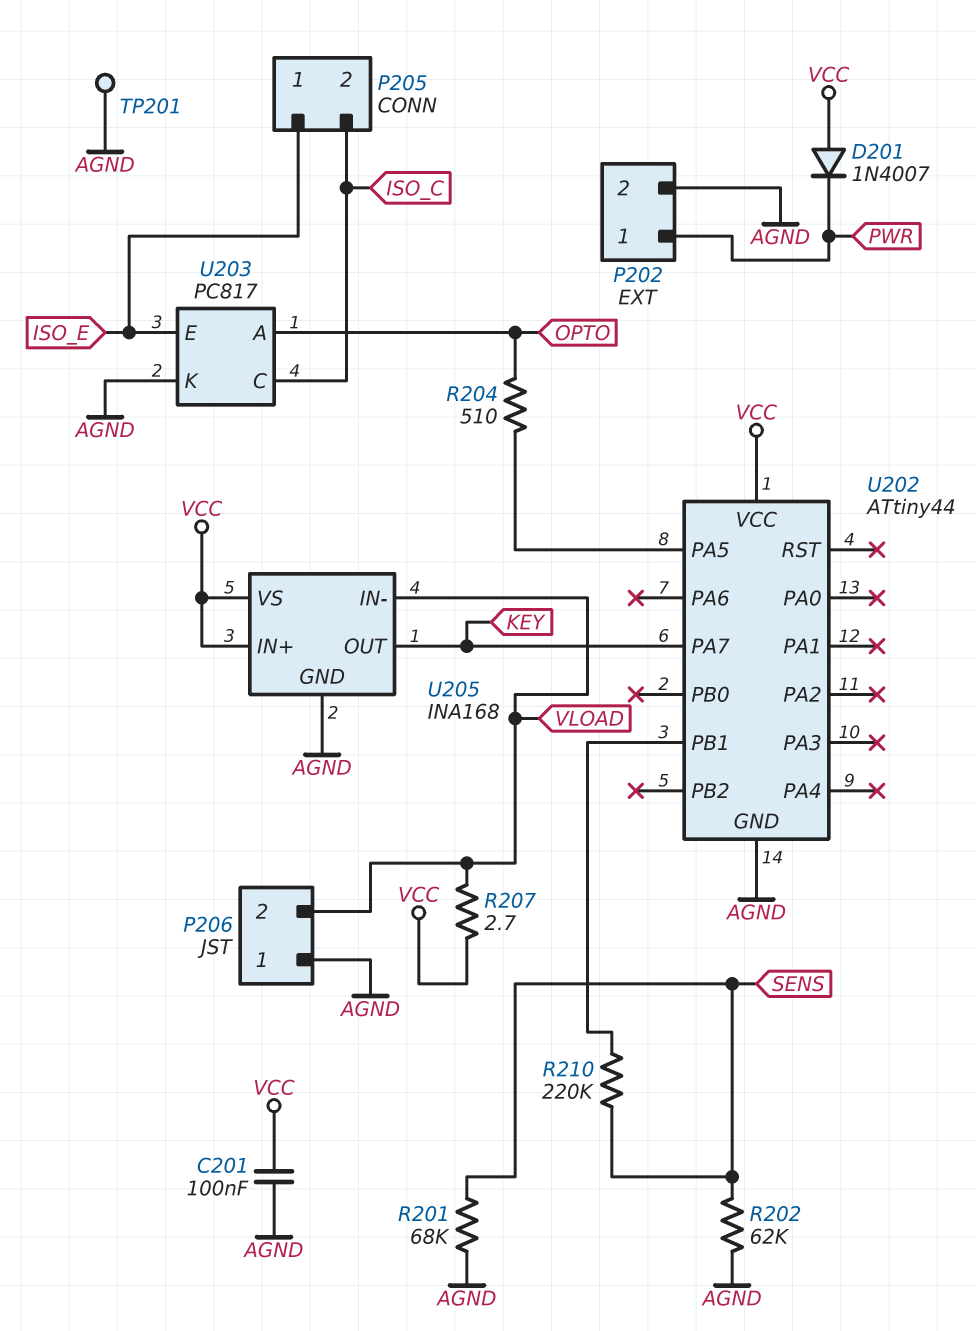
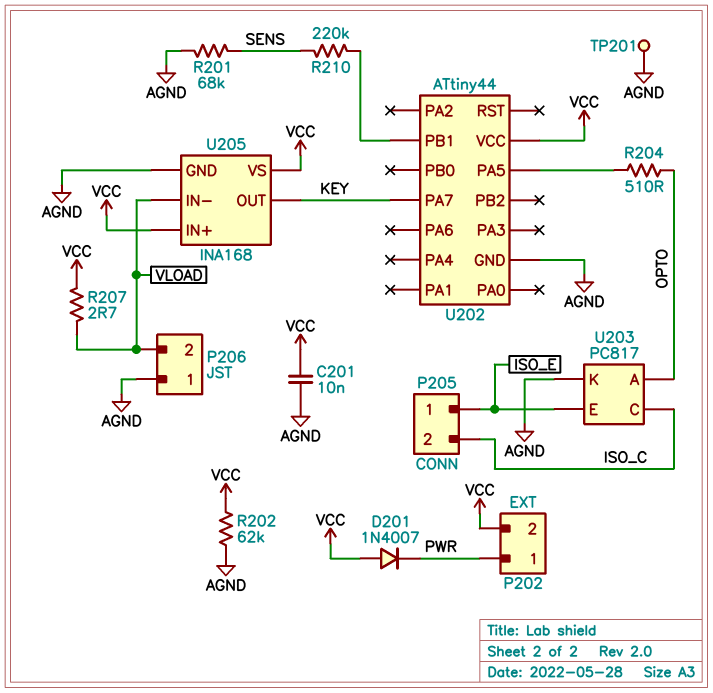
C201: 100nF (AGND, VCC) -> 10nF (AGND, VCC)
P202 pin 2: AGND -> VCC
R202: 62k (AGND, SENS) -> 62k (AGND, VCC)

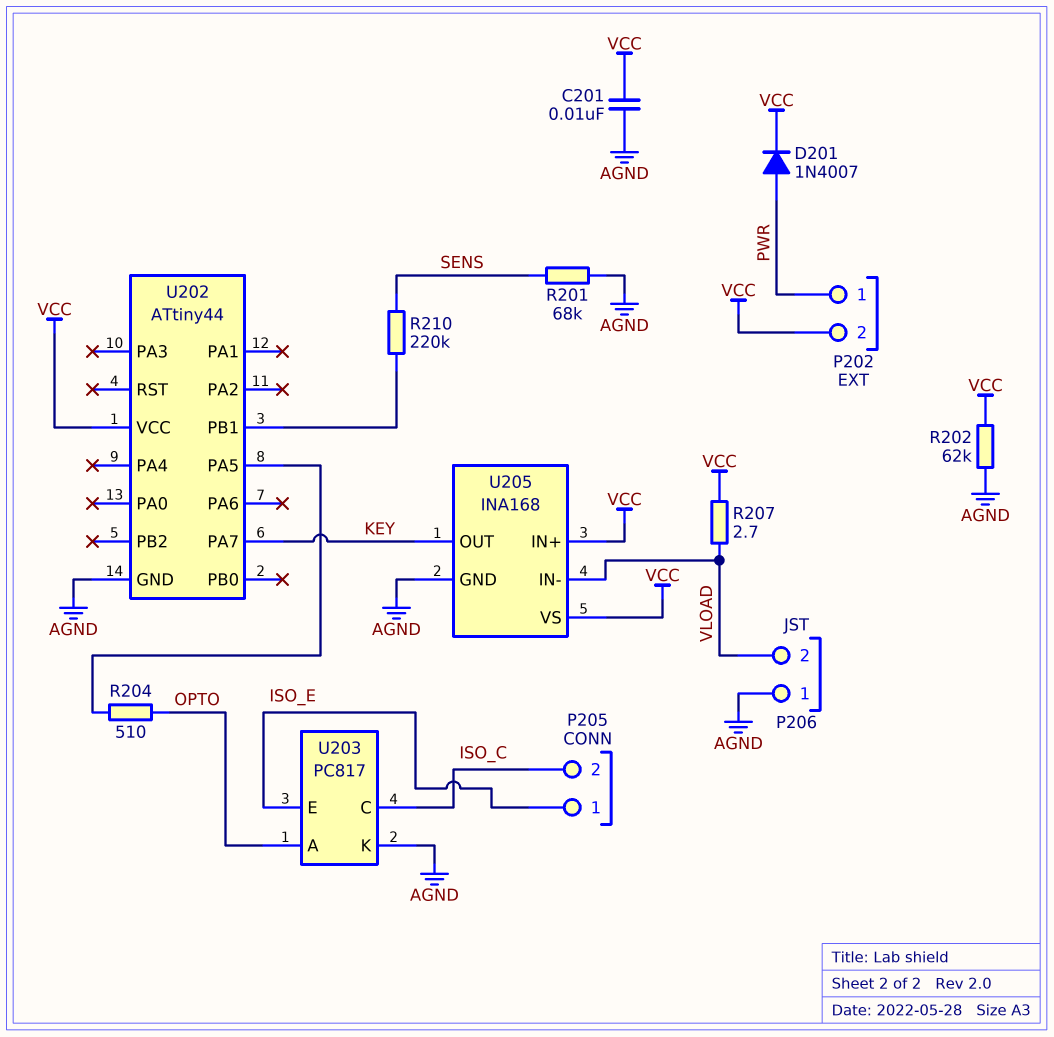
D201: diode 1N4007 (A VCC, K PWR) -> diode 1N4007 (A PWR, K VCC)
TP201: test point (AGND) -> none

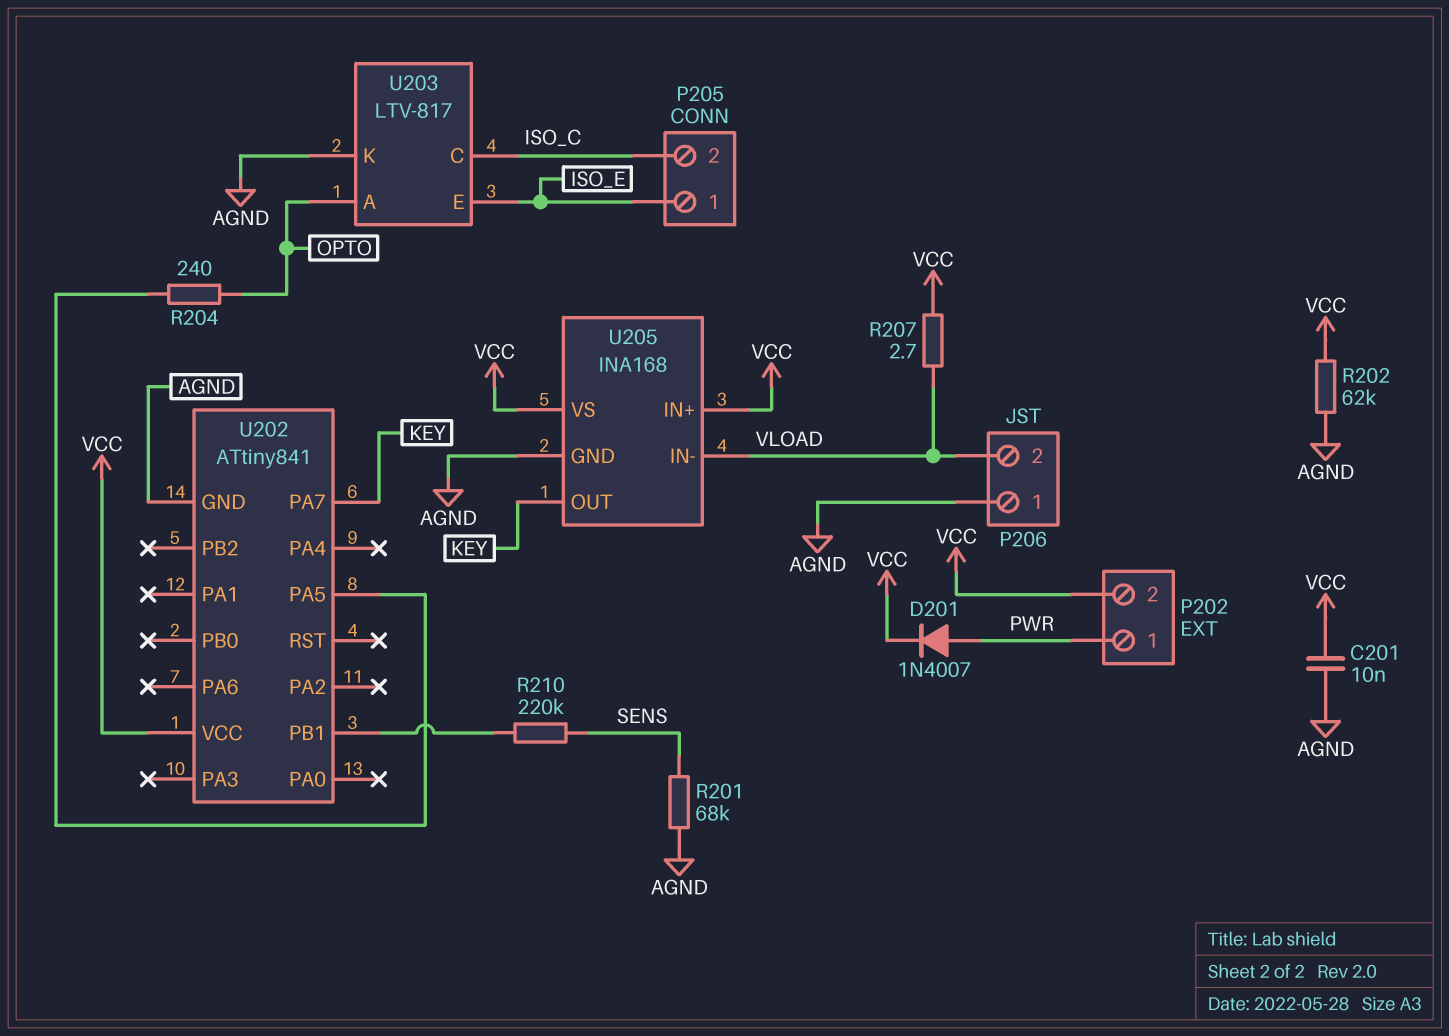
R204: 510 (OPTO, U202/PA5) -> 240 (OPTO, U202/PA5)
U202: ATtiny44 -> ATtiny841
U203: PC817 -> LTV-817

